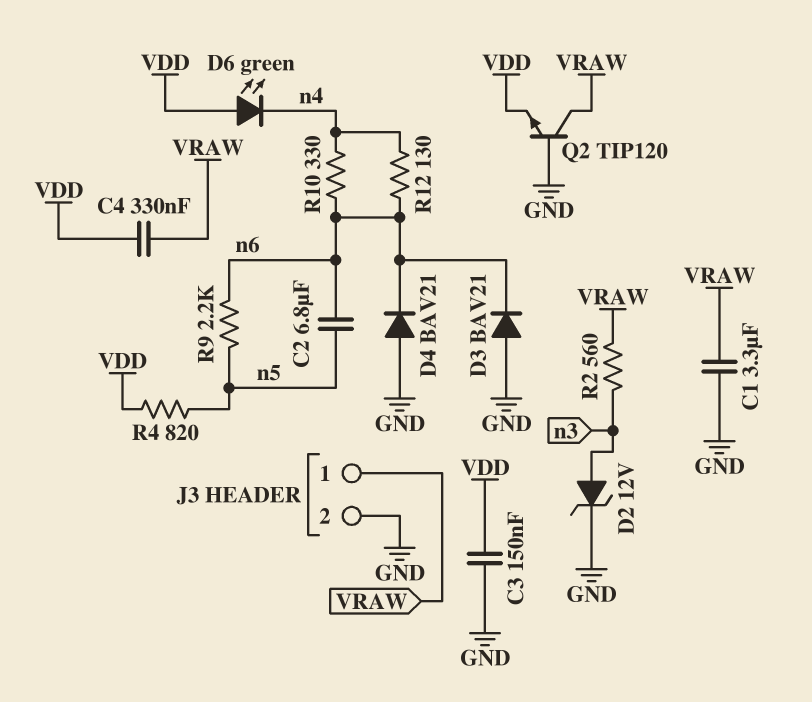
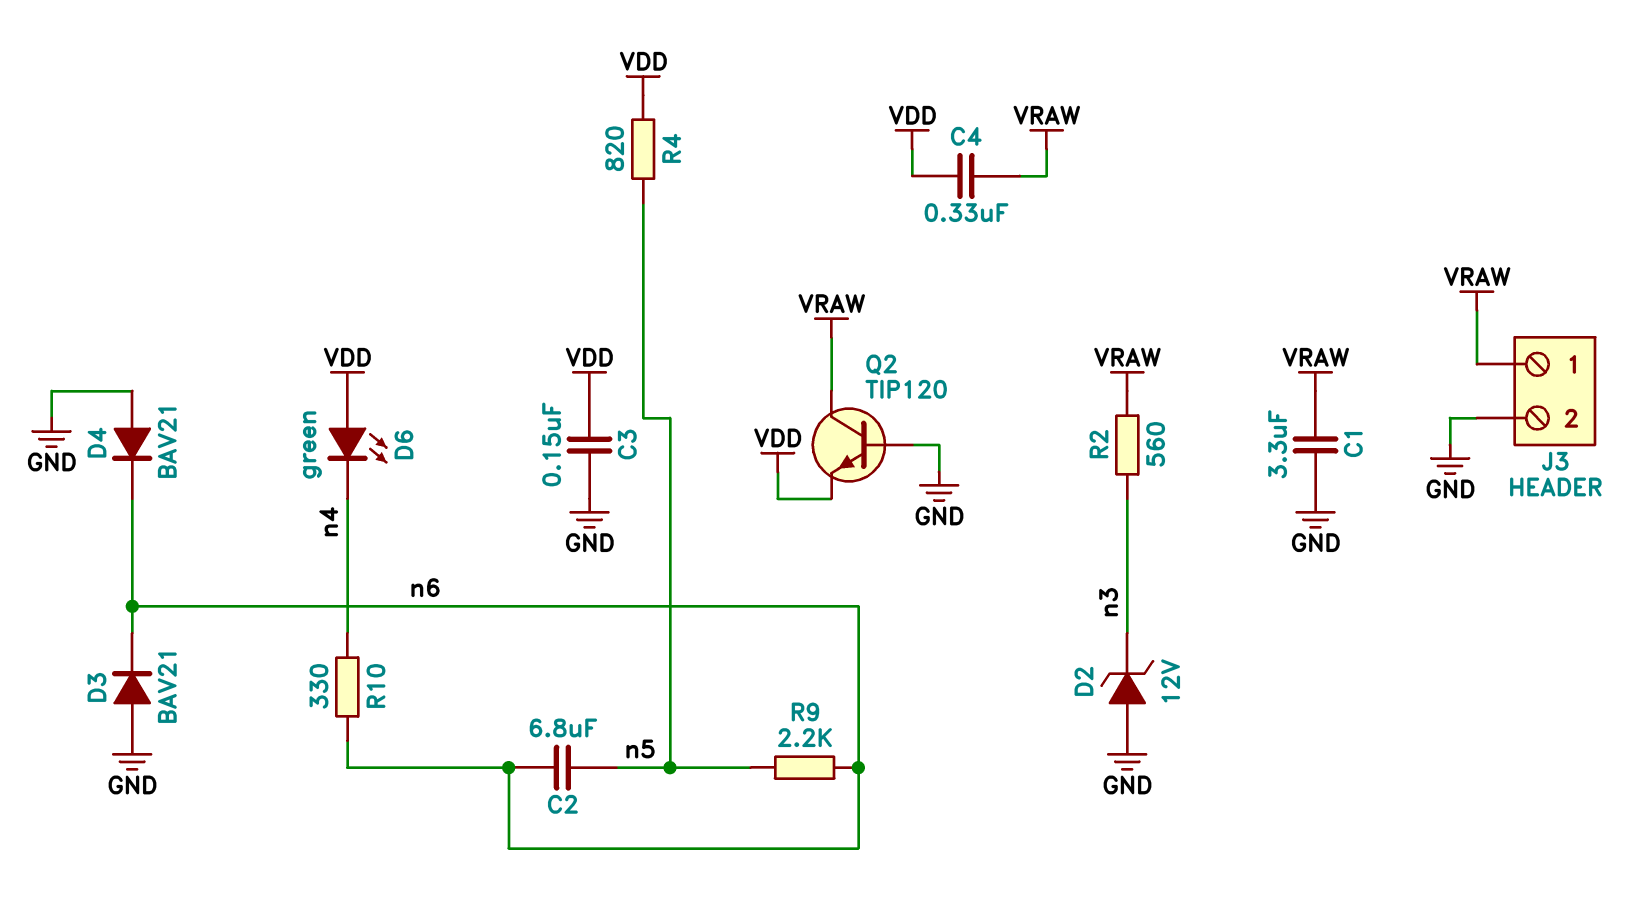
D2: zener 12V (A n3, K GND) -> zener 12V (A GND, K n3)
R12: 130 (n4, n6) -> none

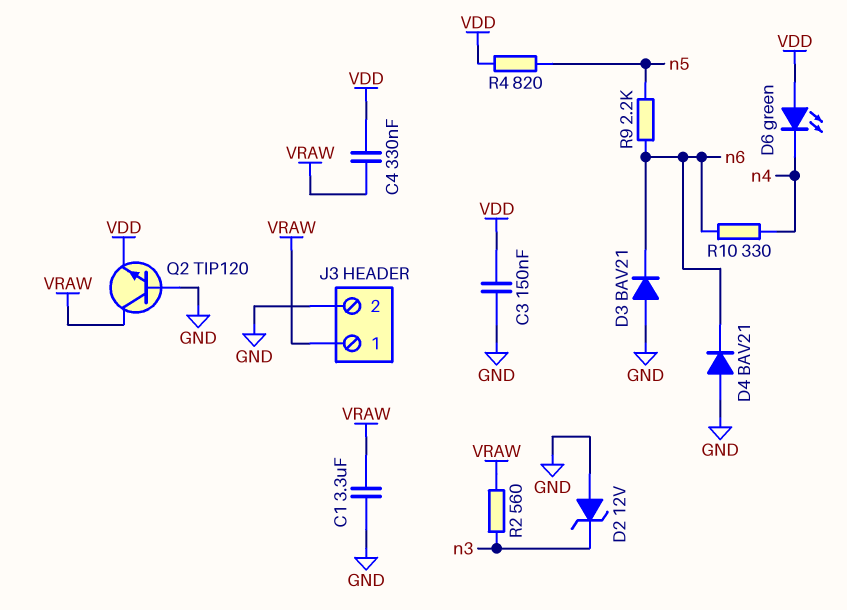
C2: 6.8uF (n5, n6) -> none

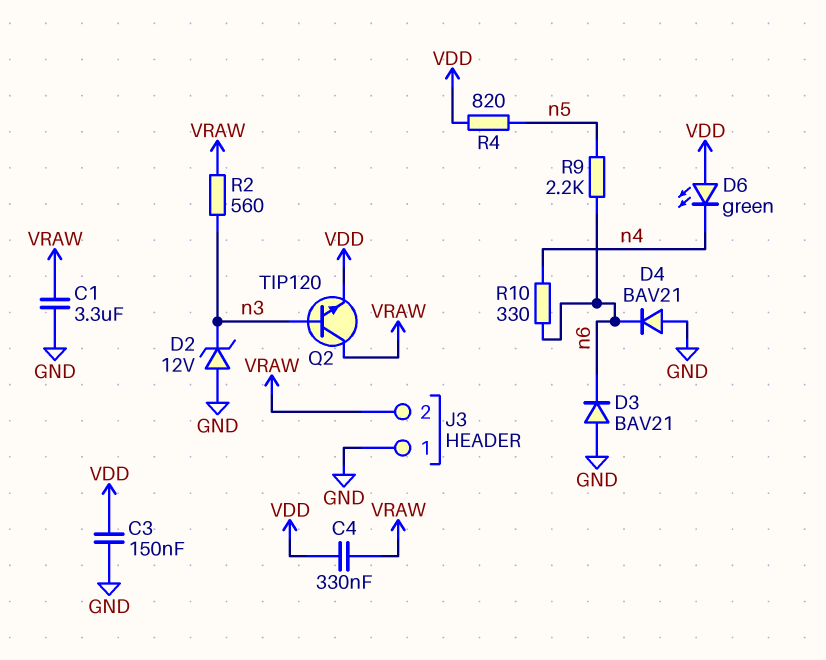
J3 pin 1: VRAW -> GND
J3 pin 2: GND -> VRAW
Q2: NPN TIP120 (B GND, C VRAW, E VDD) -> NPN TIP120 (B n3, C VRAW, E VDD)

